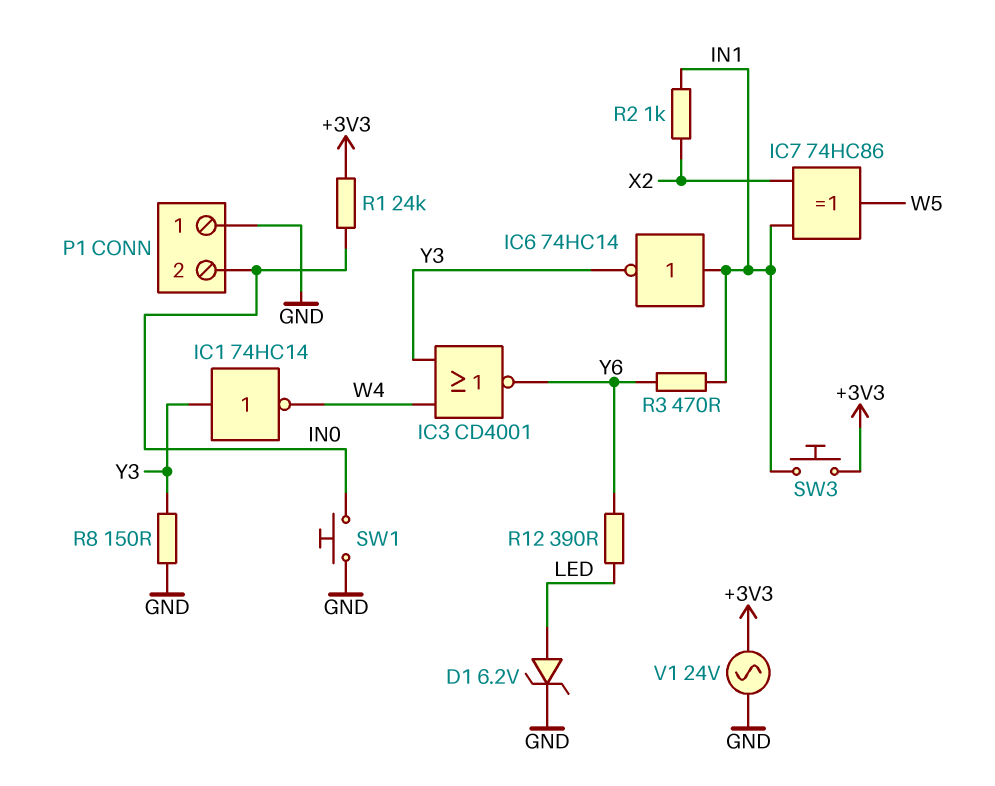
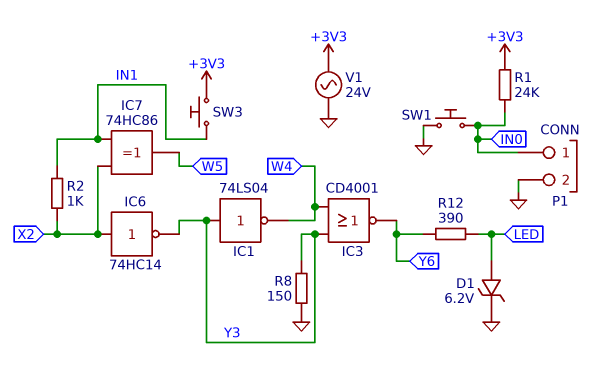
IC1: NOT 74HC14 (in Y3, out W4) -> NOT 74LS04 (in Y3, out W4)
IC6: NOT 74HC14 (in IN1, out Y3) -> NOT 74HC14 (in X2, out Y3)
P1 pin 1: GND -> IN0
P1 pin 2: IN0 -> GND
R3: 470 (IN1, Y6) -> none

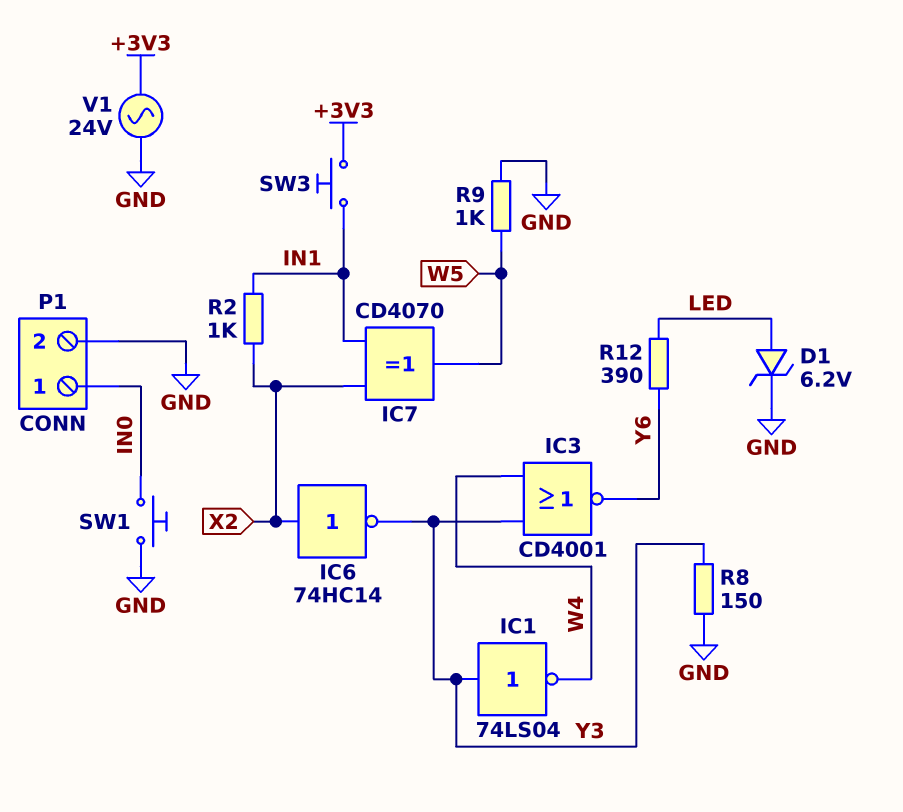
IC7: XOR 74HC86 (in IN1, in X2, out W5) -> XOR CD4070 (in IN1, in X2, out W5)
R1: 24k (+3V3, IN0) -> none
R9: none -> 1k (GND, W5)

